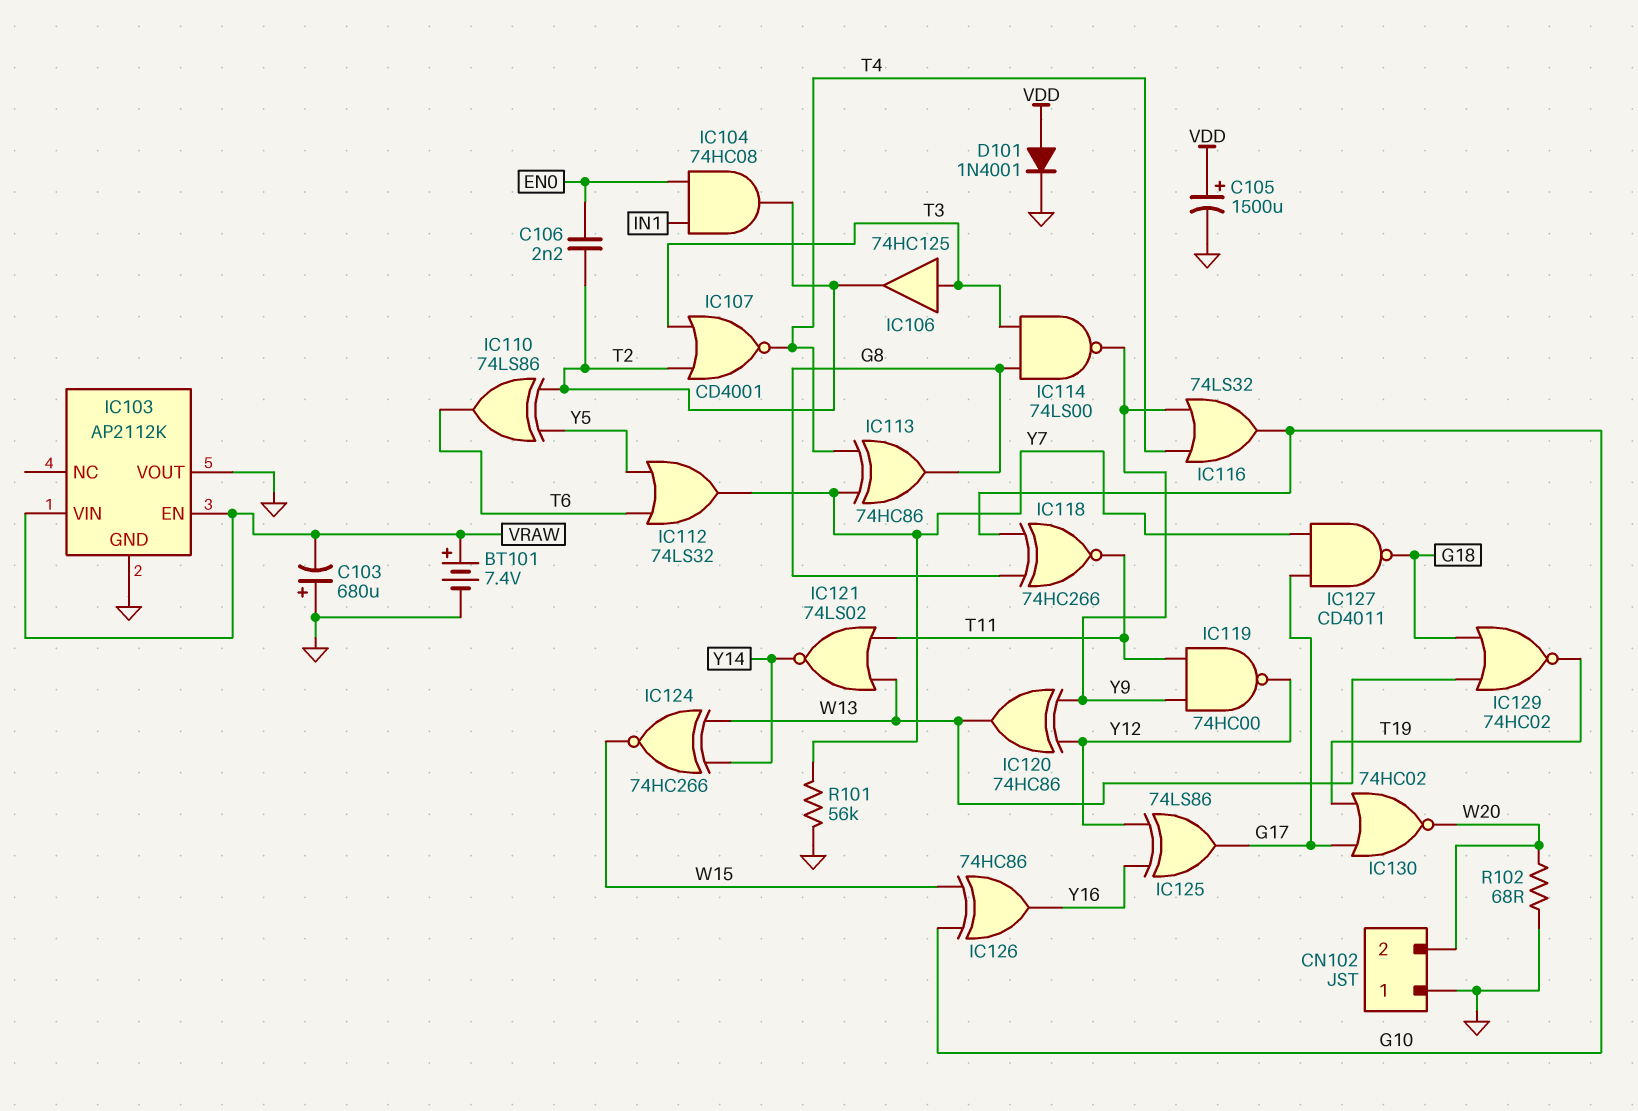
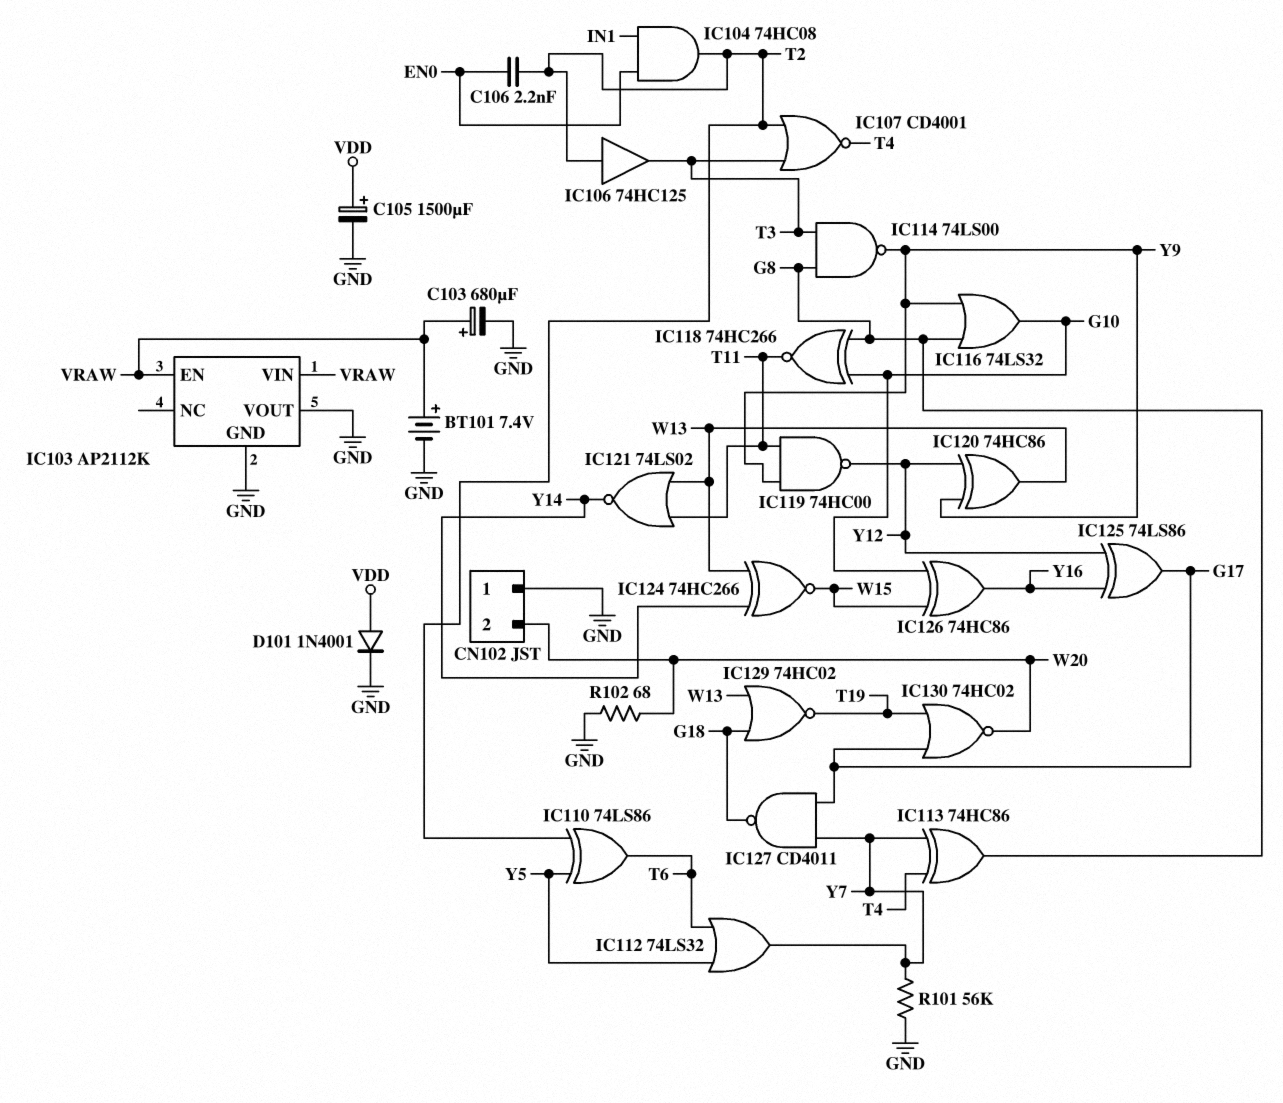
C103: 680uF (plus GND, minus VRAW) -> 680uF (plus VRAW, minus GND)
IC106: buffer 74HC125 (in T3, out T2) -> buffer 74HC125 (in T2, out T3)
IC116: OR 74LS32 (in T4, in Y9, out G10) -> OR 74LS32 (in G8, in Y9, out G10)

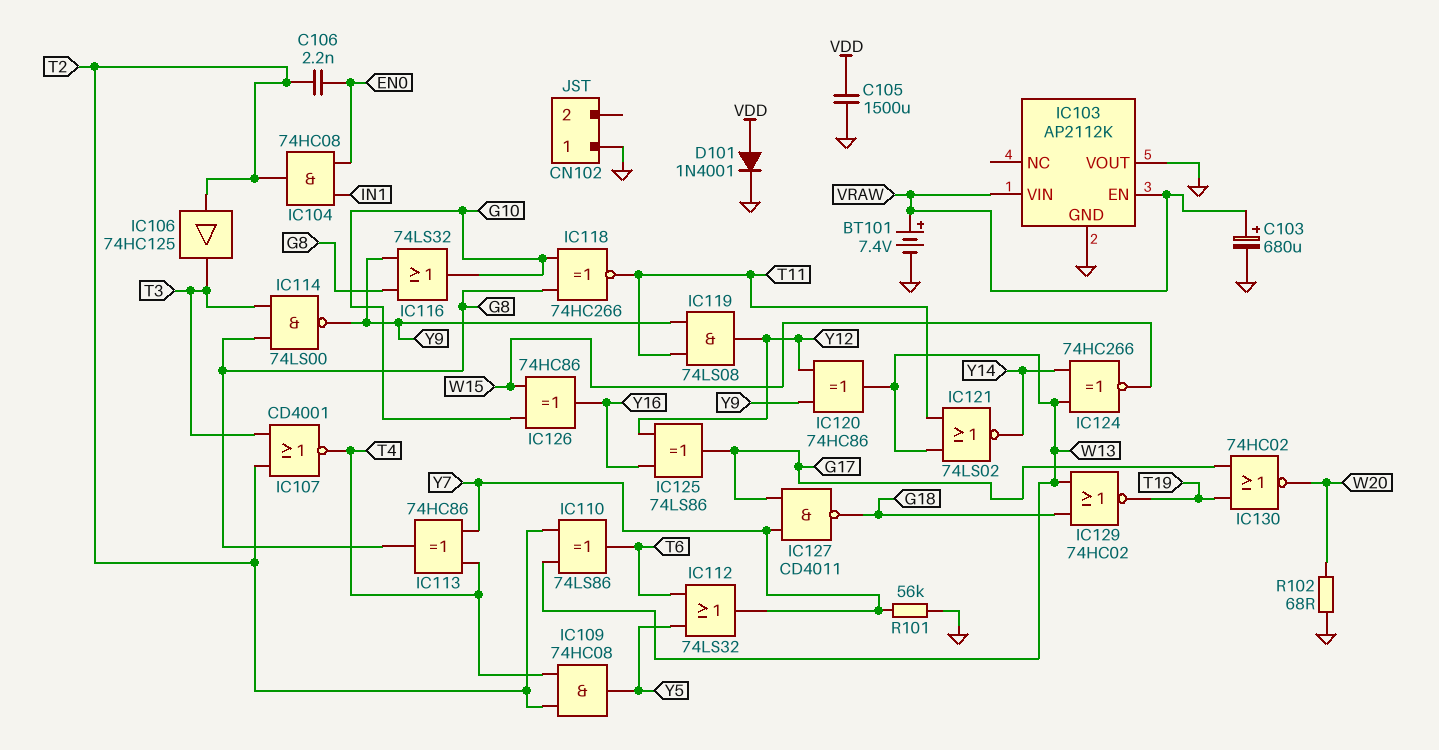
C105: 1500uF (plus VDD, minus GND) -> 1500uF (GND, VDD)
CN102 pin 2: W20 -> none
IC109: none -> AND 74HC08 (in T2, in T4, out Y5)
IC110: XOR 74LS86 (in T2, in Y5, out T6) -> XOR 74LS86 (in T2, in W13, out T6)
IC119: NAND 74HC00 (in T11, in Y9, out Y12) -> AND 74LS08 (in T11, in Y9, out Y12)

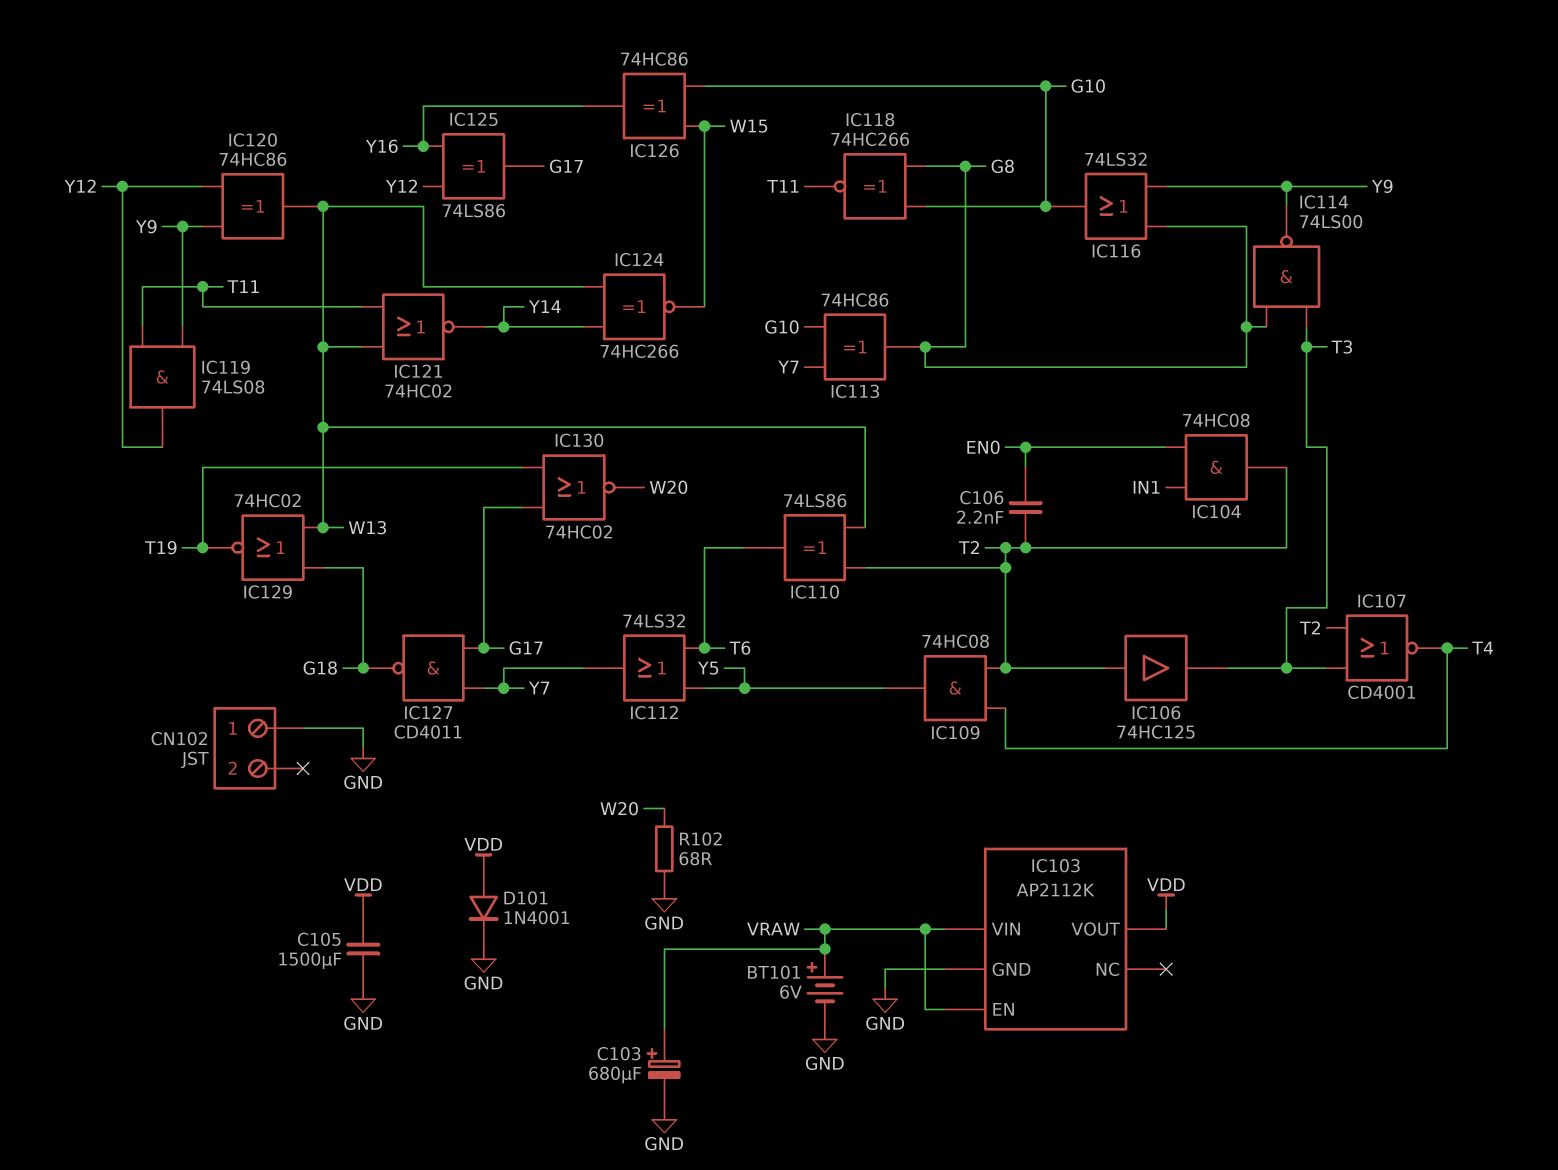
BT101: 7.4V (plus VRAW, minus GND) -> 6V (plus VRAW, minus GND)
IC103 pin VOUT: GND -> VDD
IC113: XOR 74HC86 (in T4, in Y7, out G8) -> XOR 74HC86 (in G10, in Y7, out G8)
IC121: NOR 74LS02 (in T11, in W13, out Y14) -> NOR 74HC02 (in T11, in W13, out Y14)
R101: 56k (GND, Y7) -> none

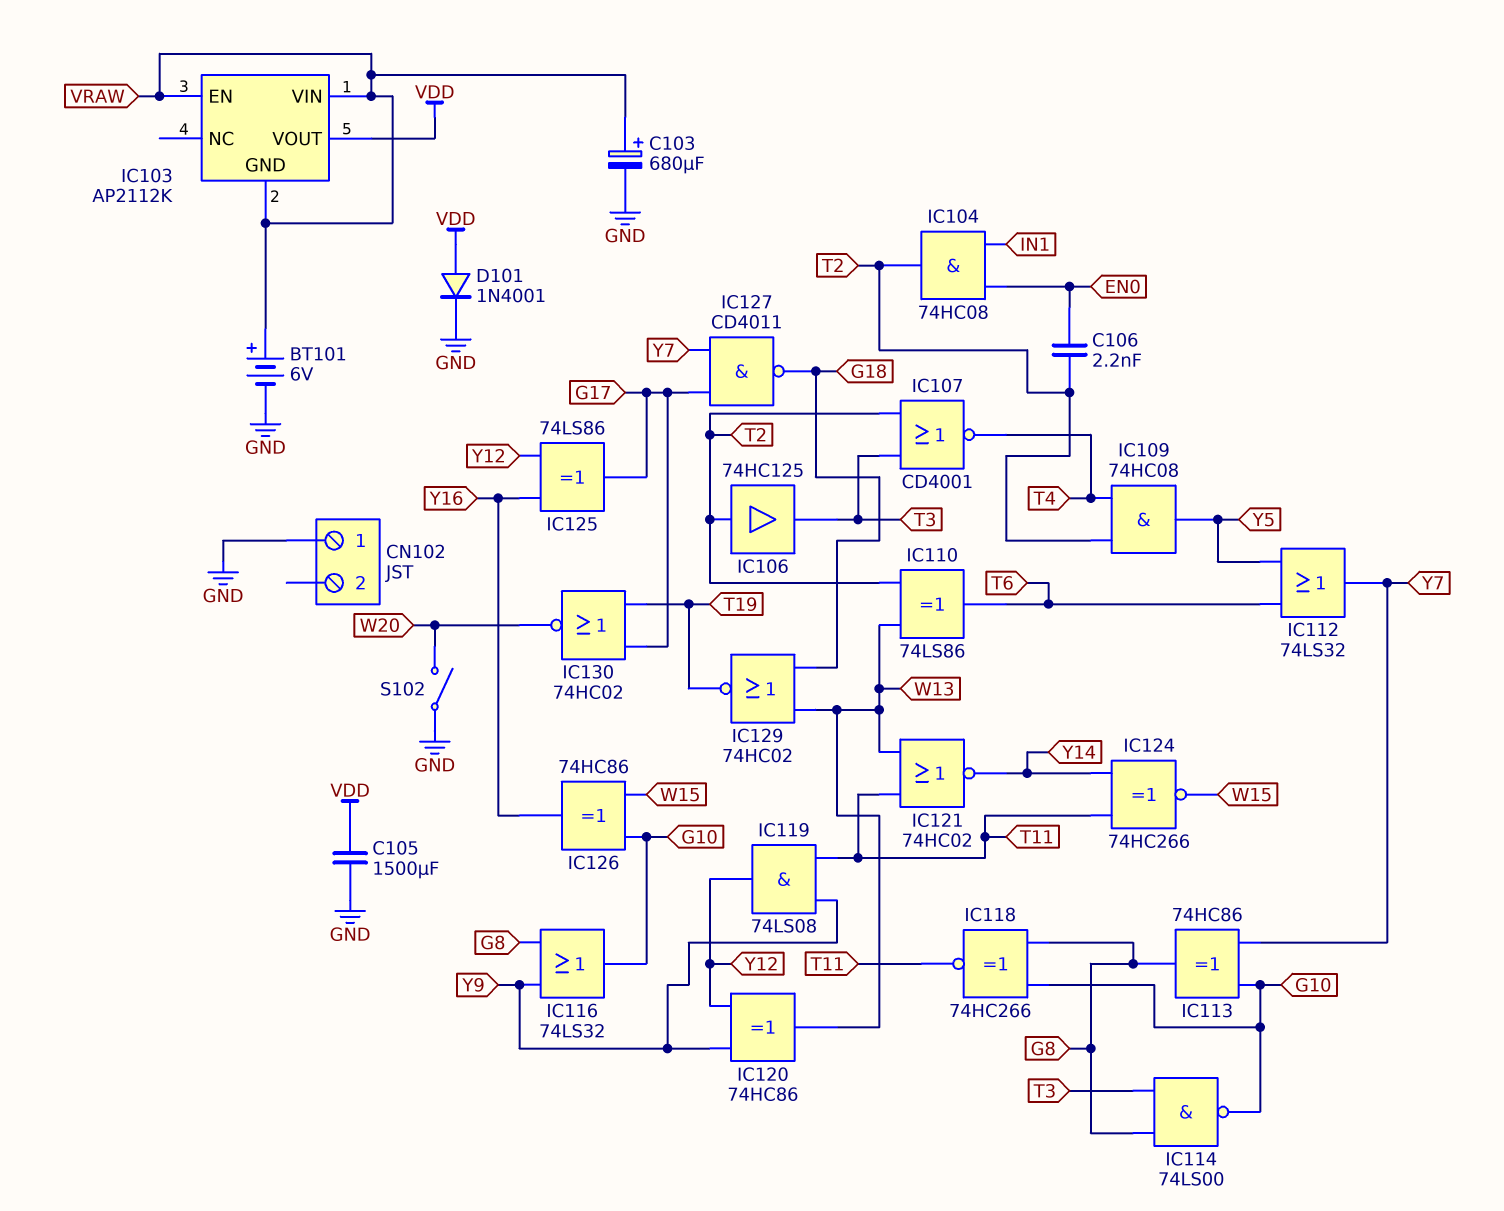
IC103 pin GND: GND -> VRAW
IC114: NAND 74LS00 (in G8, in T3, out Y9) -> NAND 74LS00 (in G8, in T3, out G10)
IC124: XNOR 74HC266 (in W13, in Y14, out W15) -> XNOR 74HC266 (in T11, in Y14, out W15)
R102: 68 (GND, W20) -> none
S102: none -> switch (GND, W20)

